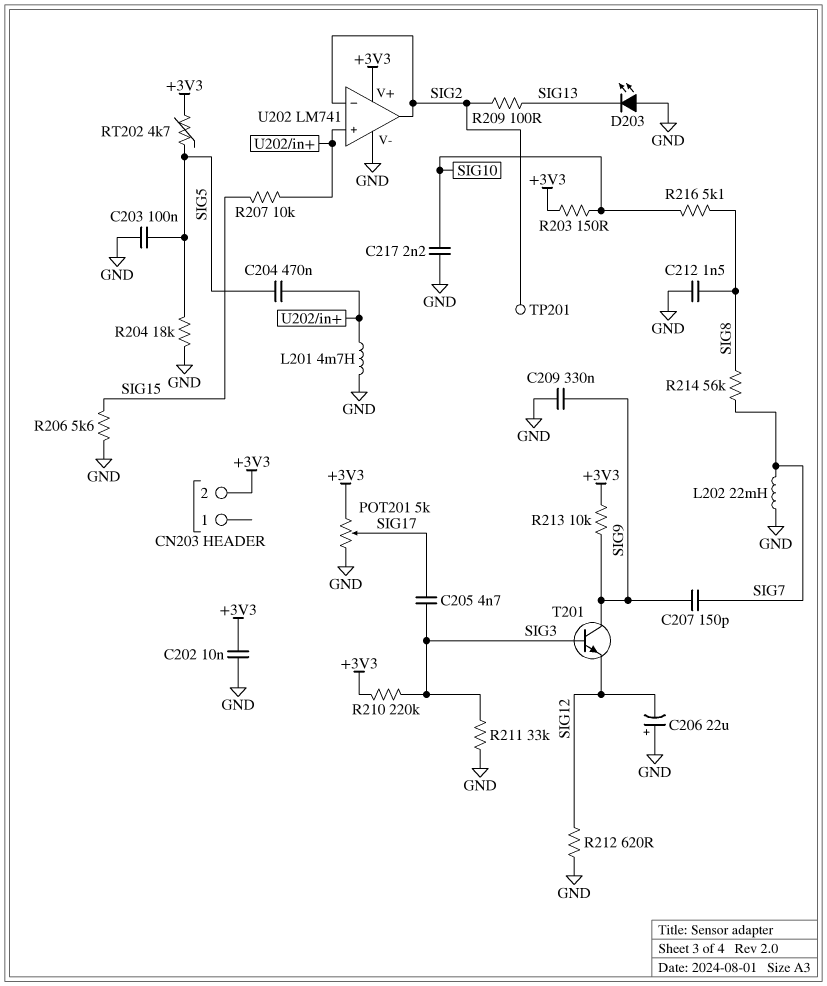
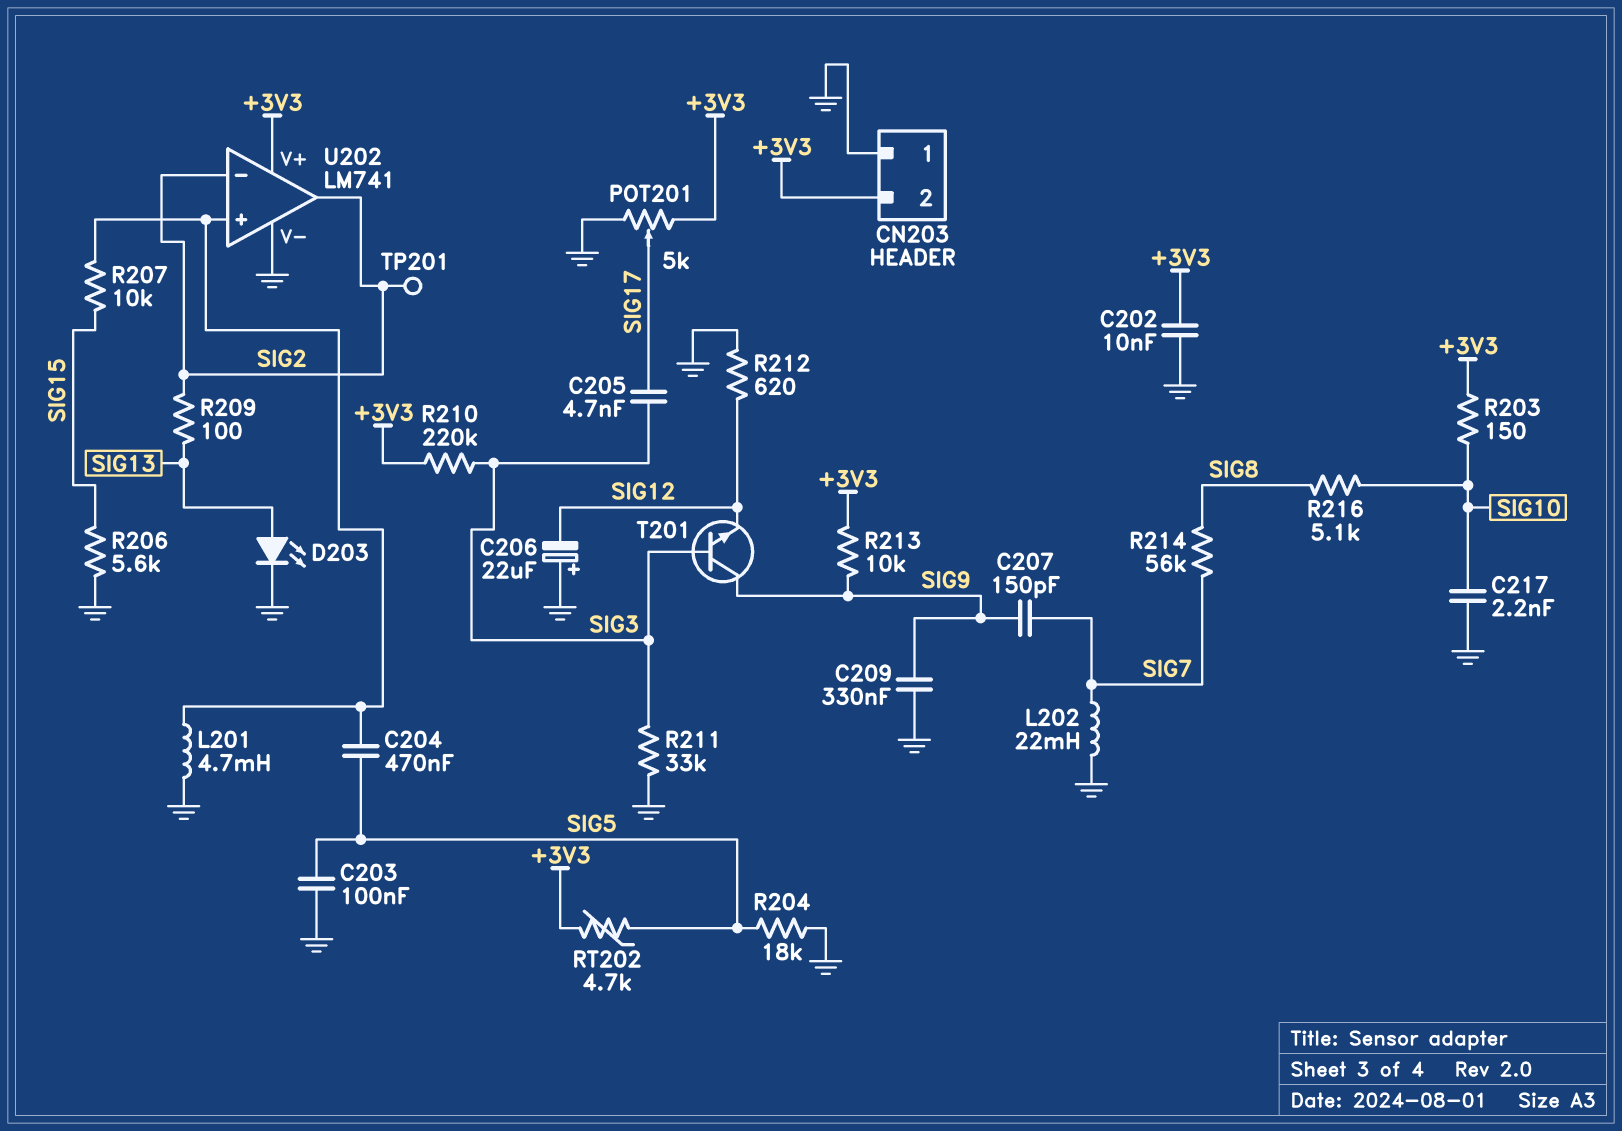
C212: 1.5nF (GND, SIG8) -> none
CN203 pin 1: none -> GND
D203: LED (A GND, K SIG13) -> LED (A SIG13, K GND)

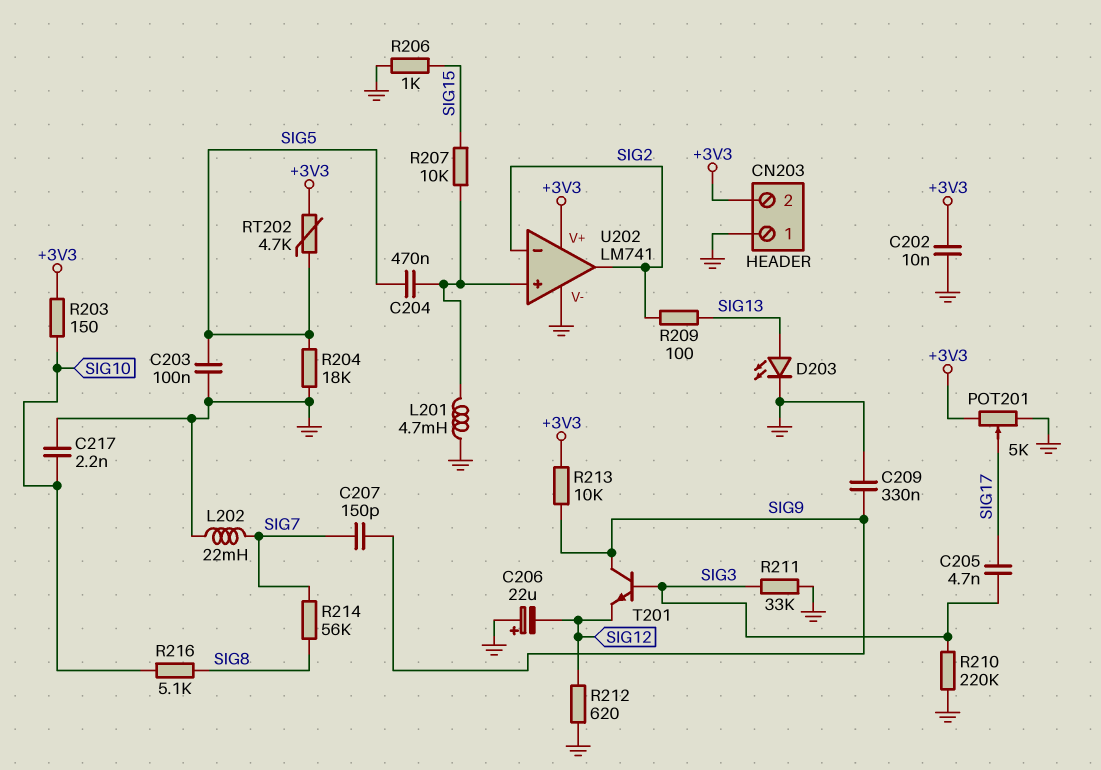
R206: 5.6k (GND, SIG15) -> 1k (GND, SIG15)
R210: 220k (+3V3, SIG3) -> 220k (GND, SIG3)
TP201: test point (SIG2) -> none

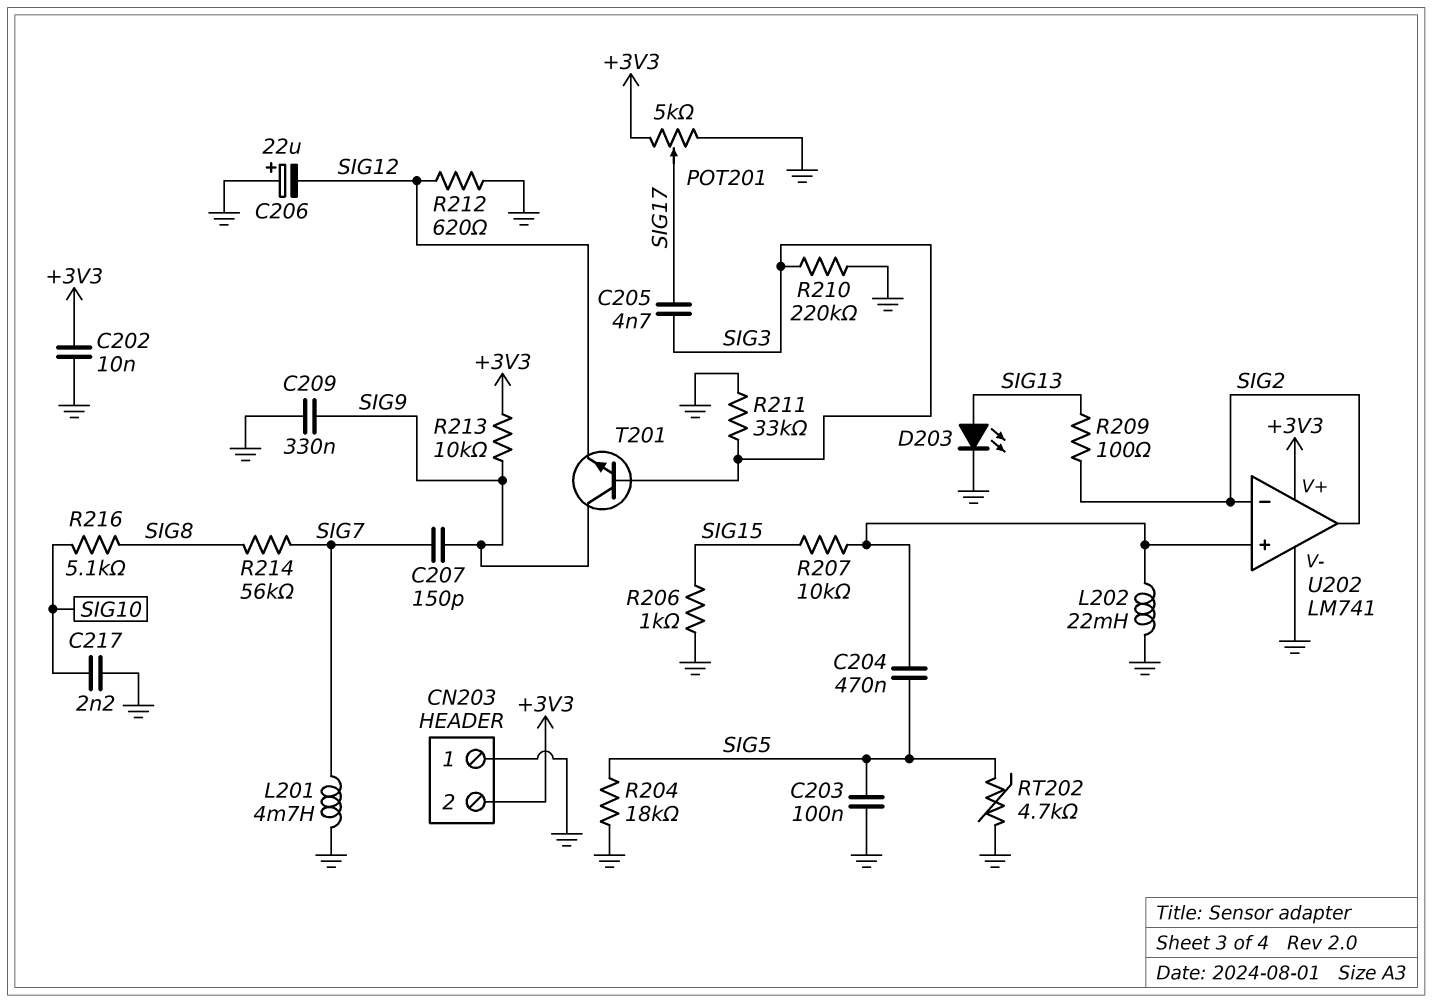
L201: 4.7mH (GND, U202/in+) -> 4.7mH (GND, SIG7)
L202: 22mH (GND, SIG7) -> 22mH (GND, U202/in+)
R203: 150 (+3V3, SIG10) -> none
RT202: 4.7k (+3V3, SIG5) -> 4.7k (GND, SIG5)

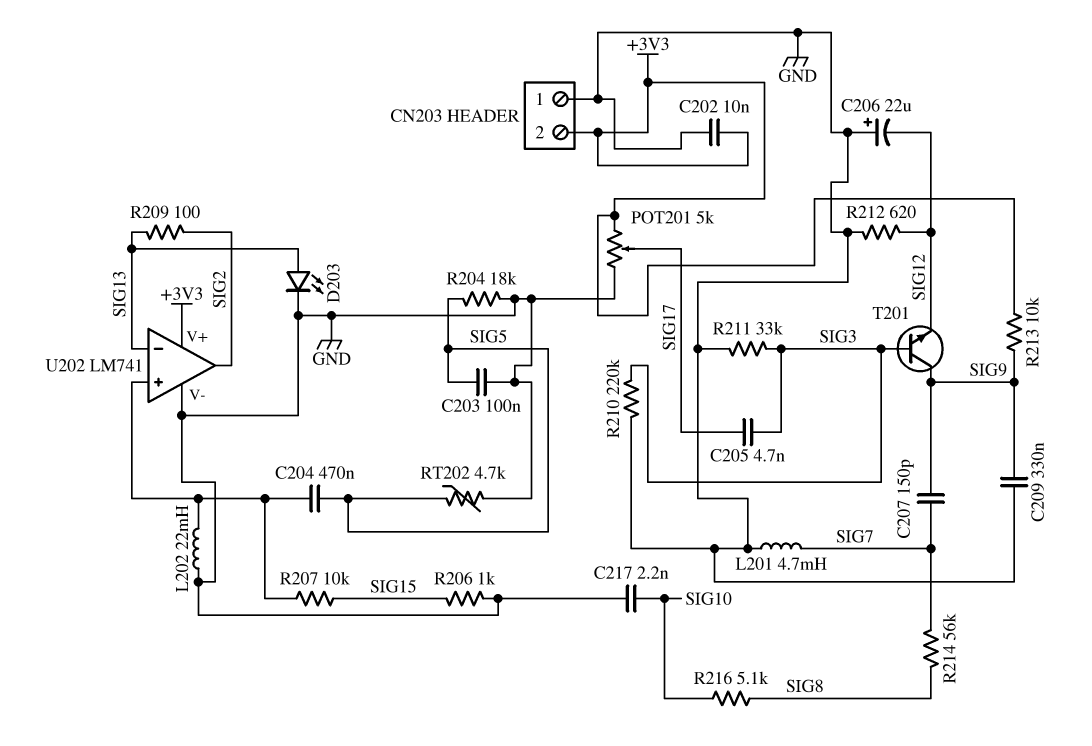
U202 pin in-: SIG2 -> SIG13

